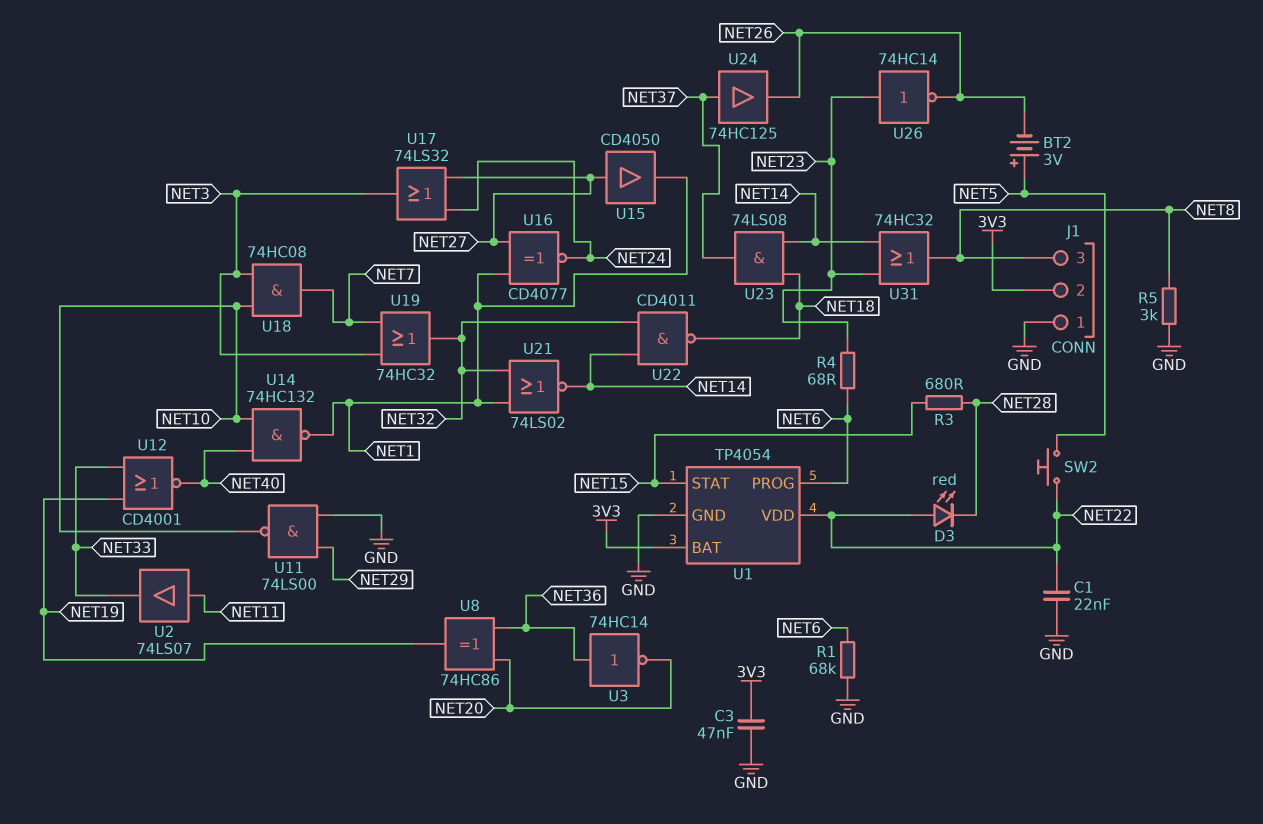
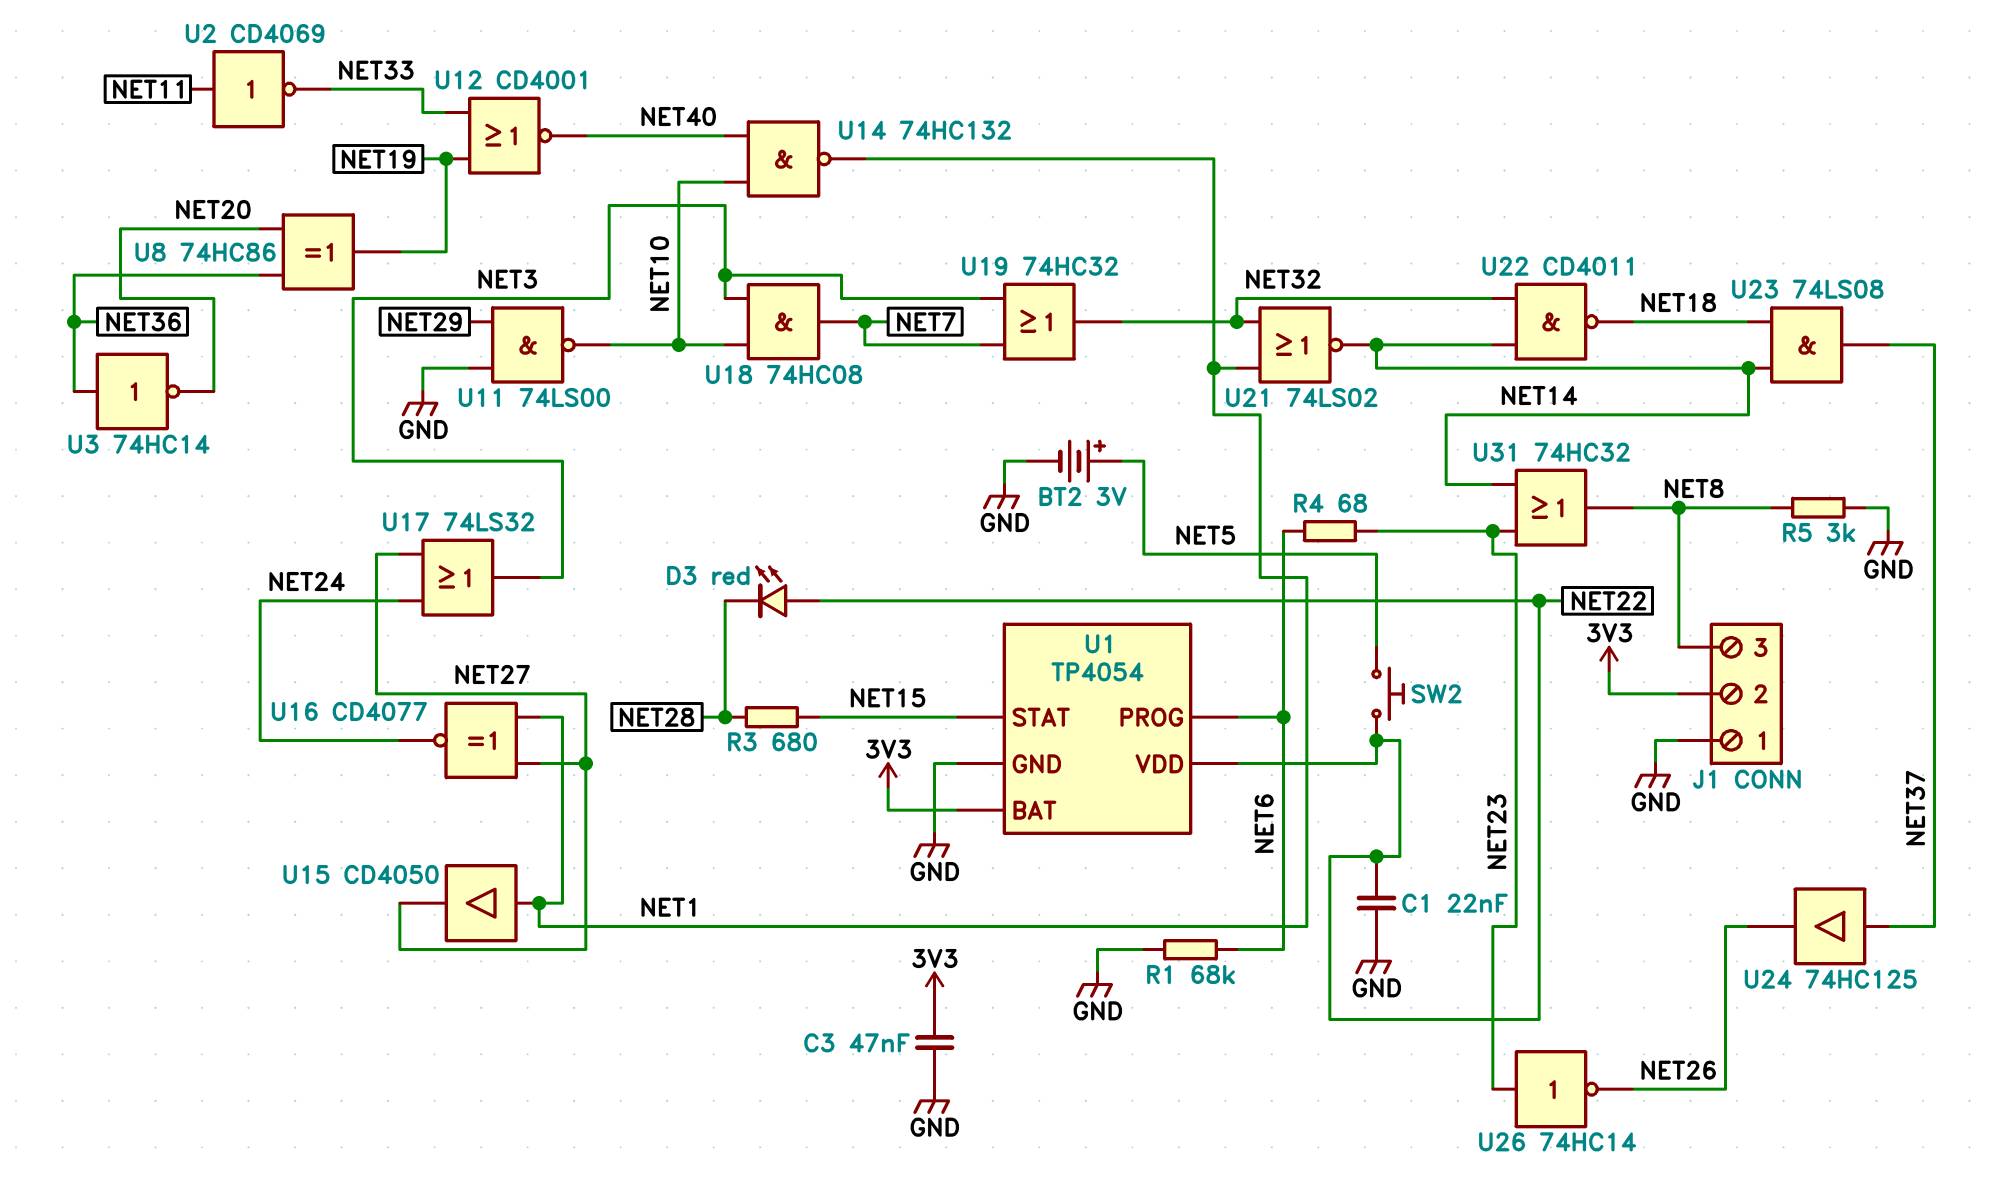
BT2: 3V (plus NET5, minus NET26) -> 3V (plus NET5, minus GND)
U2: buffer 74LS07 (in NET11, out NET33) -> NOT CD4069 (in NET11, out NET33)
U15: buffer CD4050 (in NET27, out NET1) -> buffer CD4050 (in NET1, out NET27)

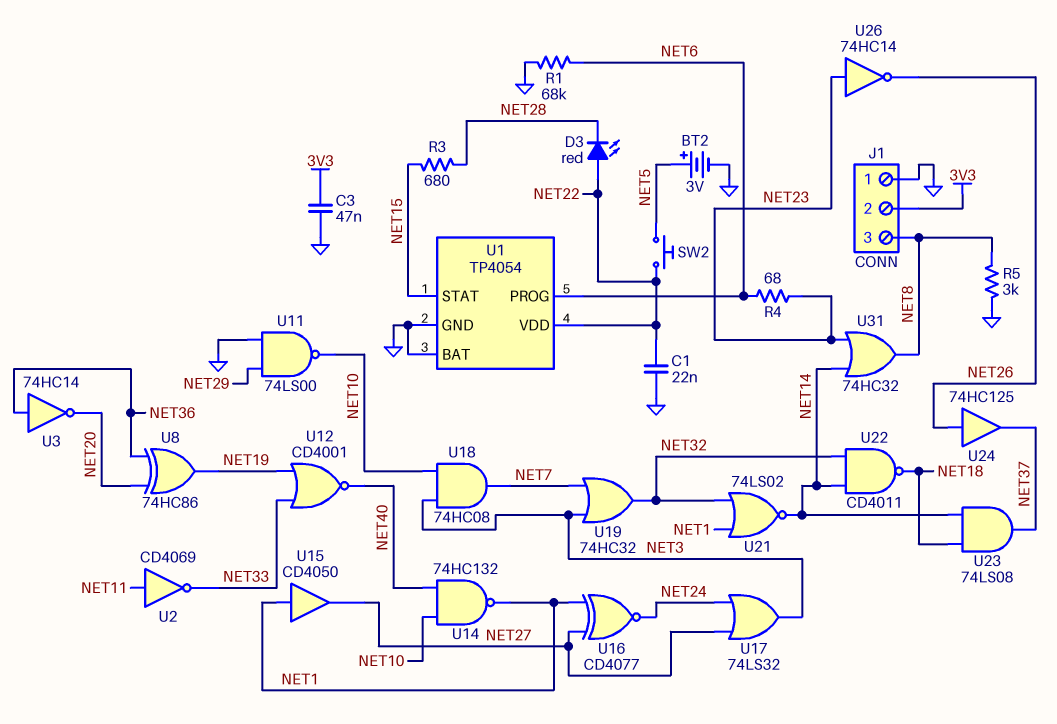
U1 pin BAT: 3V3 -> GND
U24: buffer 74HC125 (in NET37, out NET26) -> buffer 74HC125 (in NET26, out NET37)

